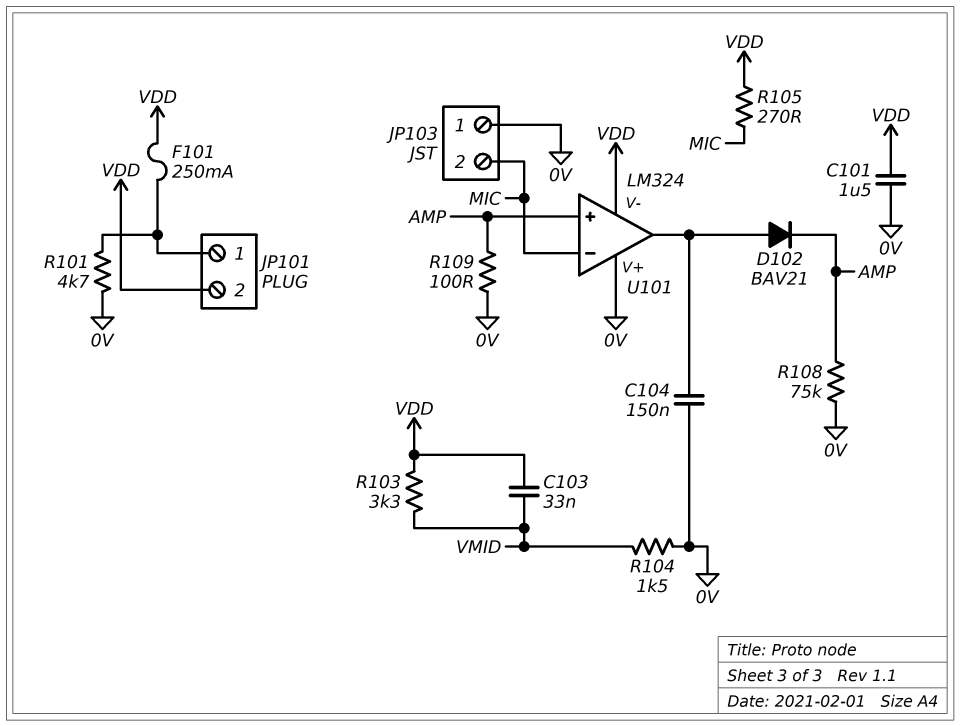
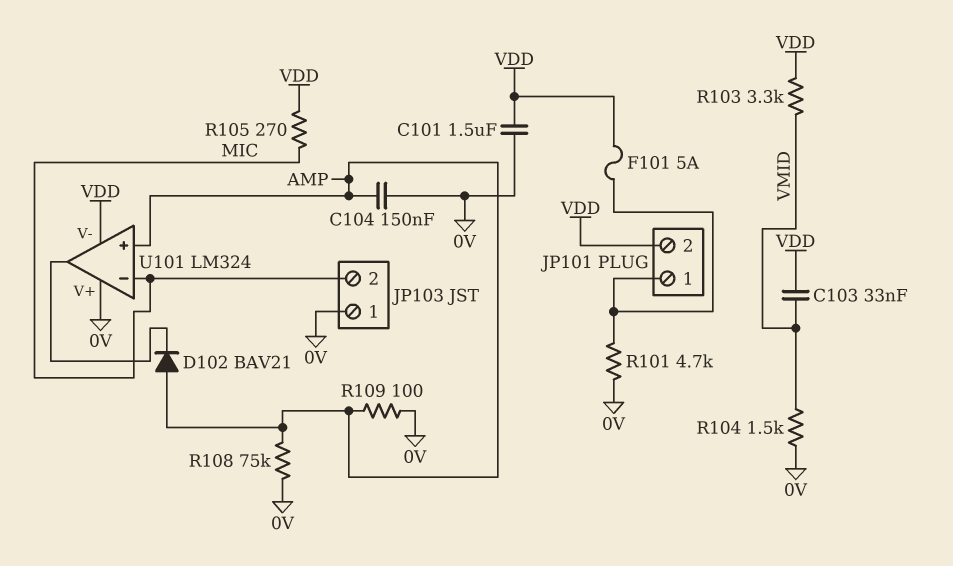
C104: 150nF (0V, U101/out) -> 150nF (0V, AMP)
D102: diode BAV21 (A U101/out, K AMP) -> diode BAV21 (A AMP, K U101/out)
F101: 250mA (JP101/1, VDD) -> 5A (JP101/1, VDD)

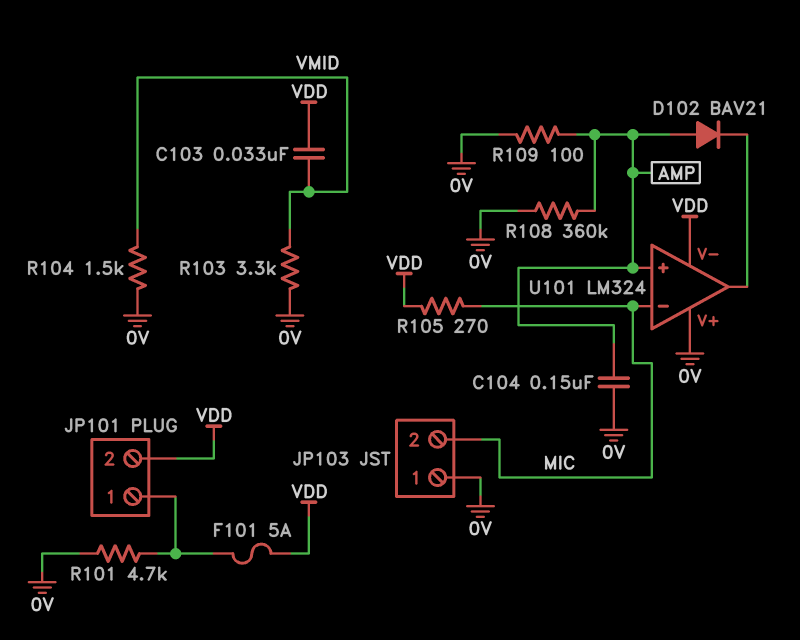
C101: 1.5uF (0V, VDD) -> none
R103: 3.3k (VDD, VMID) -> 3.3k (0V, VMID)
R108: 75k (0V, AMP) -> 360k (0V, AMP)

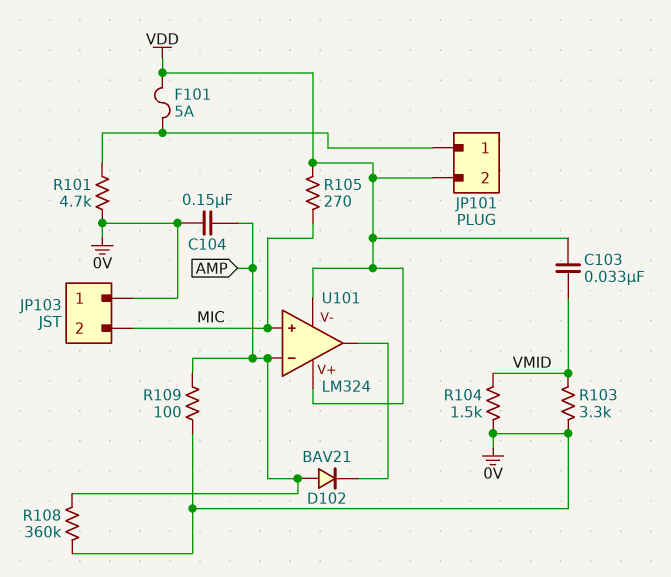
U101 pin V+: 0V -> VDD
U101 pin in+: AMP -> MIC
U101 pin in-: MIC -> AMP

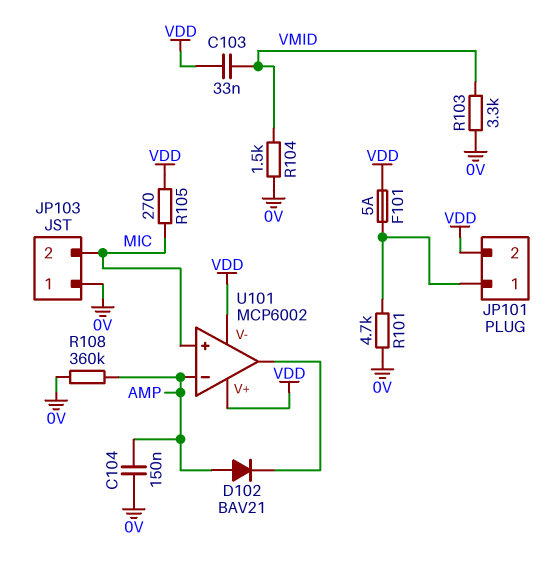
R109: 100 (0V, AMP) -> none
U101: LM324 -> MCP6002

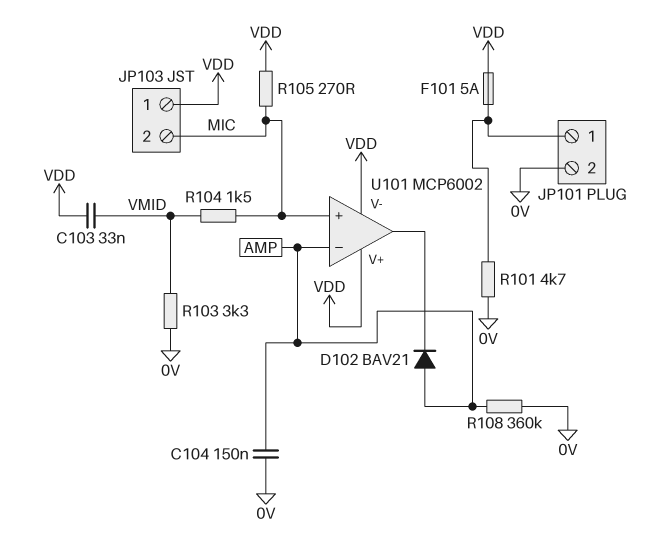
JP101 pin 2: VDD -> 0V
JP103 pin 1: 0V -> VDD
R104: 1.5k (0V, VMID) -> 1.5k (MIC, VMID)

